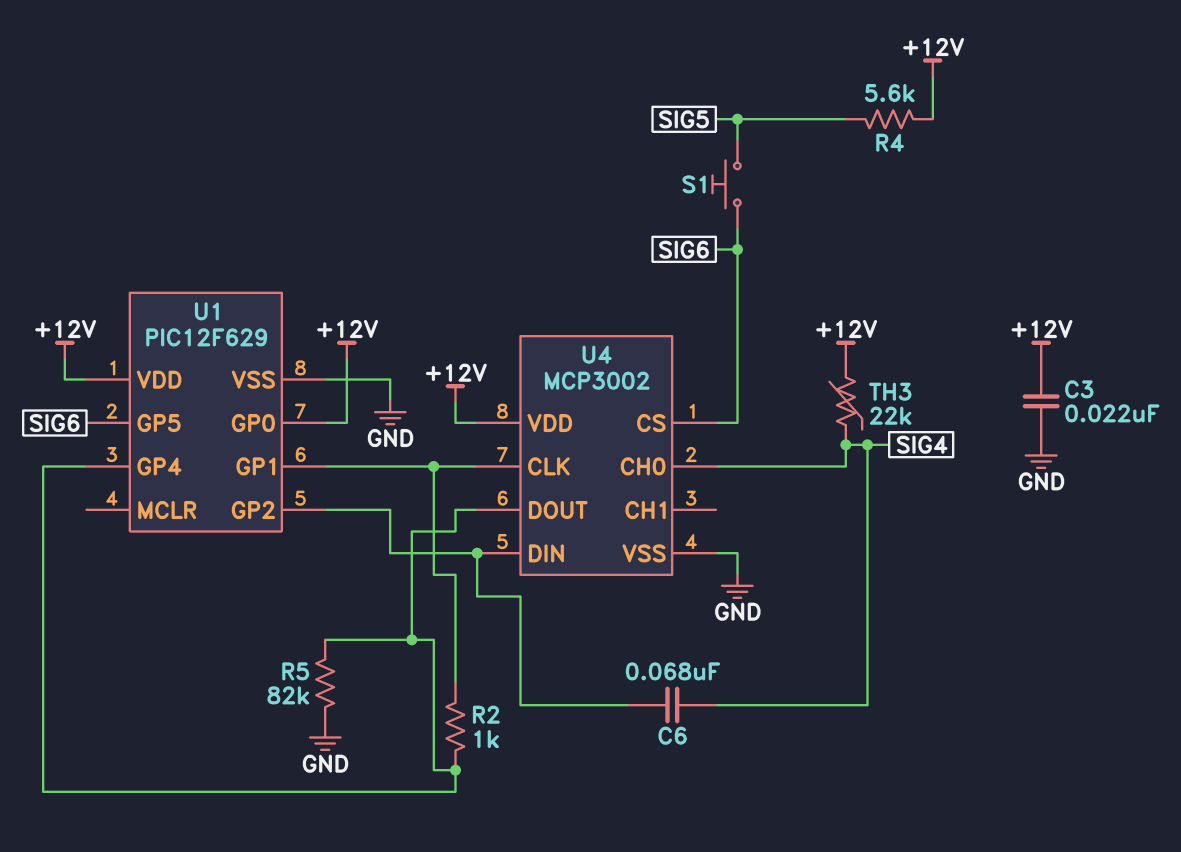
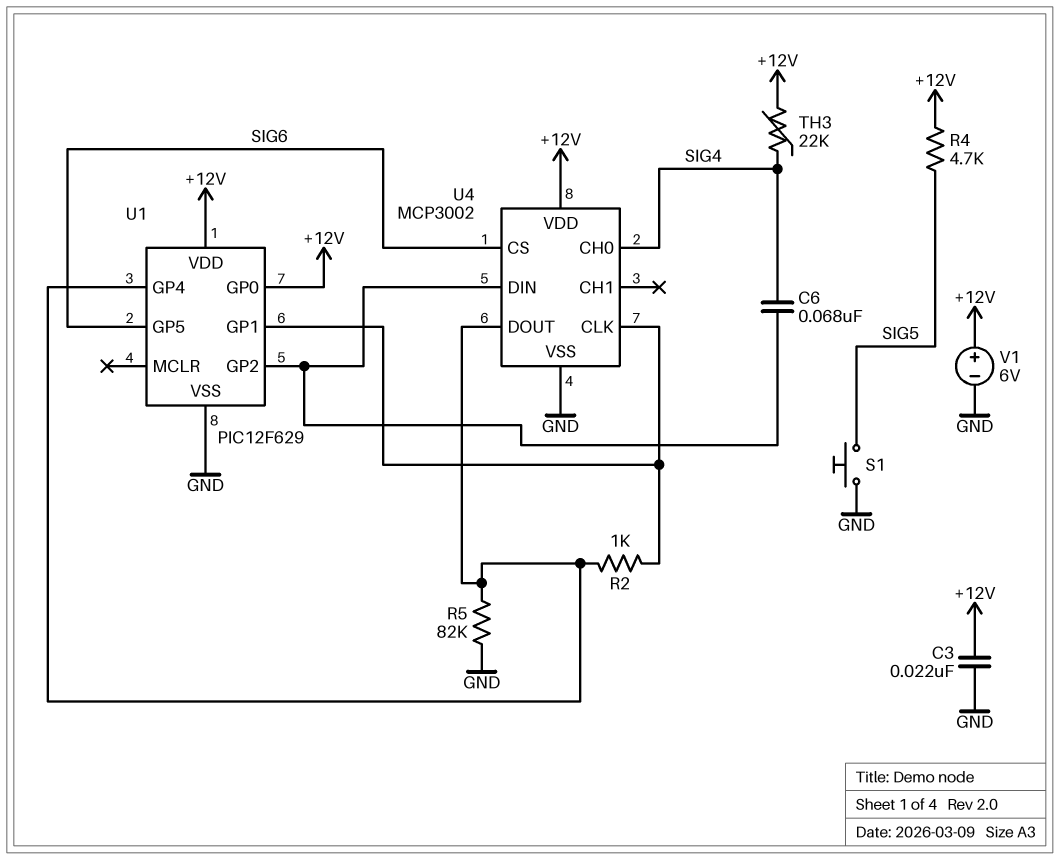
R4: 5.6k (+12V, SIG5) -> 4.7k (+12V, SIG5)
S1: button (SIG5, SIG6) -> button (GND, SIG5)
V1: none -> 6V (plus +12V, minus GND)

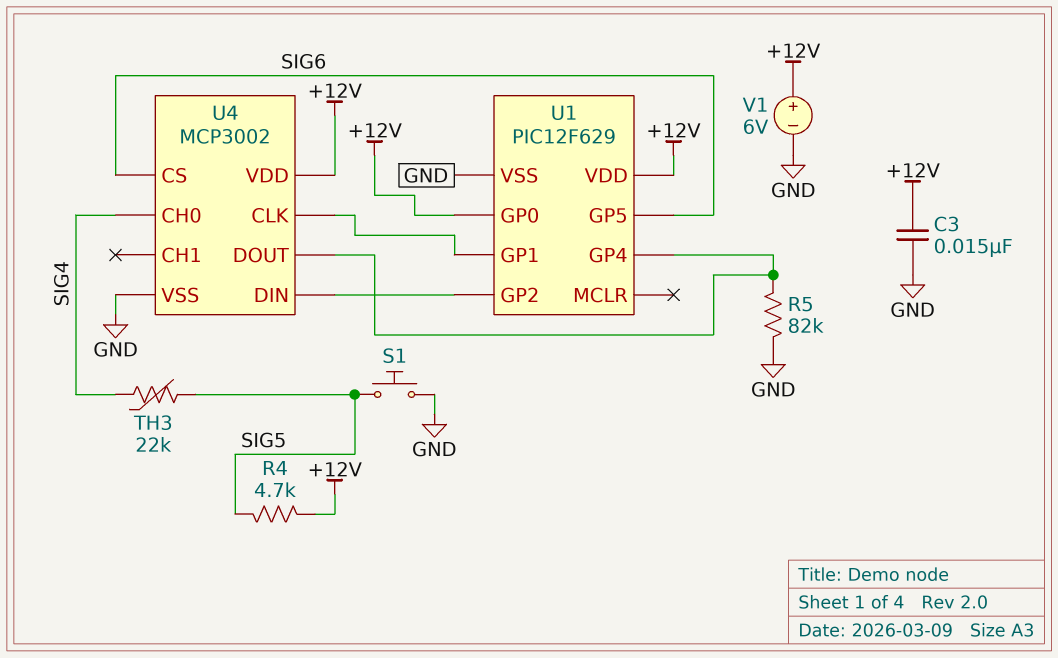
C3: 22nF (+12V, GND) -> 15nF (+12V, GND)
C6: 68nF (SIG4, U1/GP2) -> none
R2: 1k (U1/GP1, U1/GP4) -> none
TH3: 22k (+12V, SIG4) -> 22k (SIG4, SIG5)

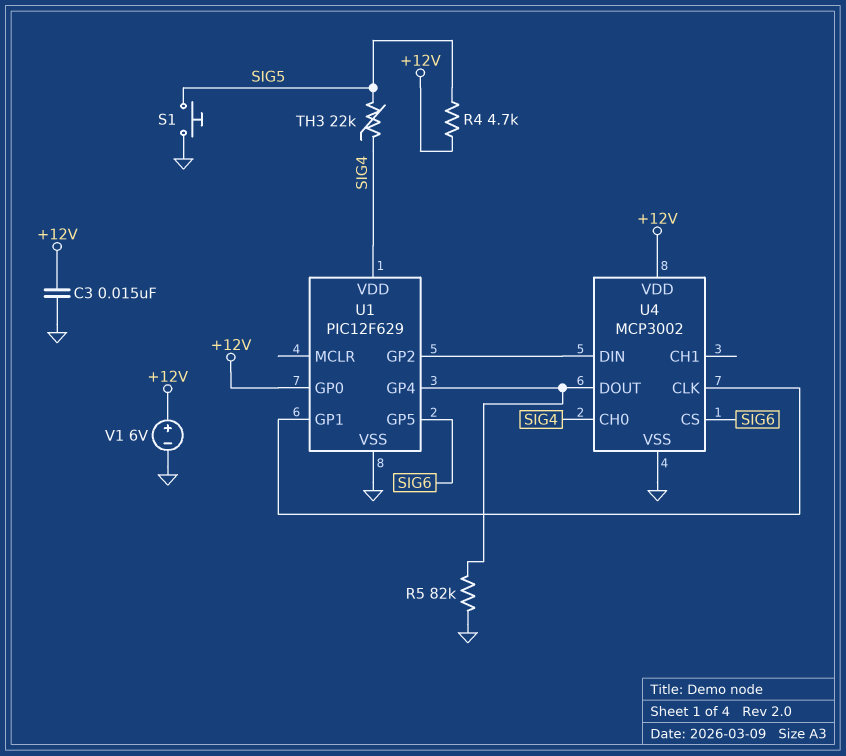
U1 pin VDD: +12V -> SIG4

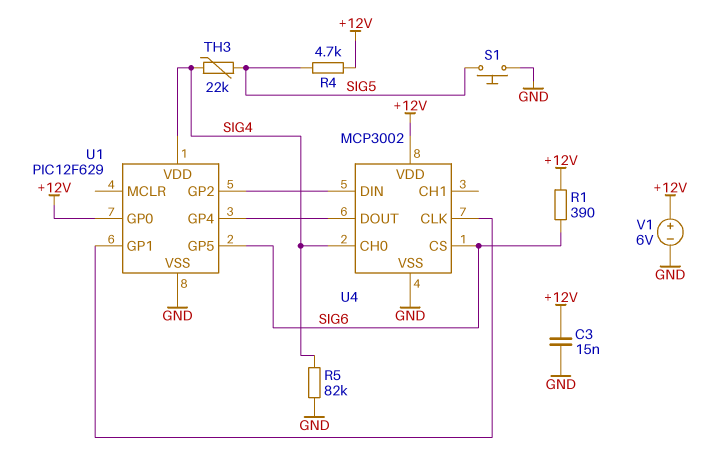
R1: none -> 390 (+12V, SIG6)
R5: 82k (GND, U1/GP4) -> 82k (GND, SIG4)

